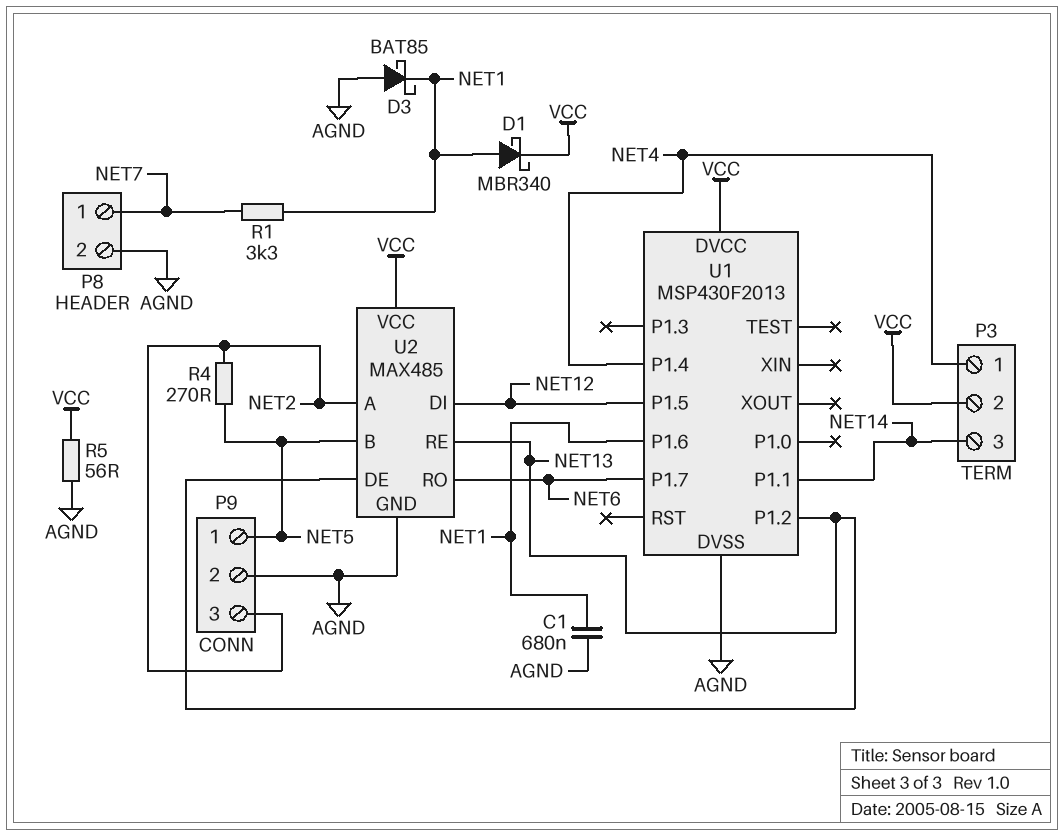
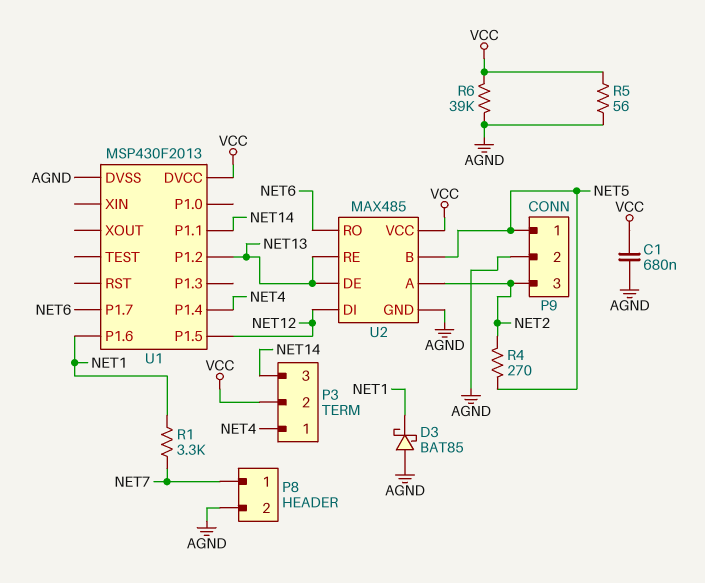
C1: 680nF (AGND, NET1) -> 680nF (AGND, VCC)
D1: schottky MBR340 (A NET1, K VCC) -> none
R6: none -> 39k (AGND, VCC)

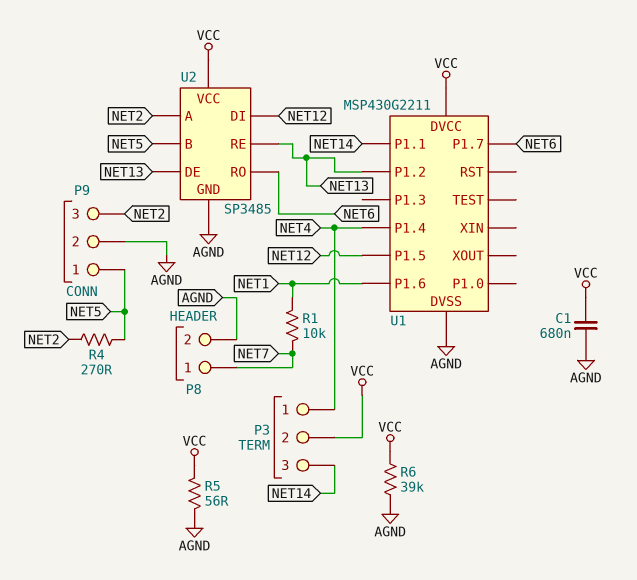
D3: schottky BAT85 (A AGND, K NET1) -> none
R1: 3.3k (NET1, NET7) -> 10k (NET1, NET7)
U1: MSP430F2013 -> MSP430G2211
U2: MAX485 -> SP3485

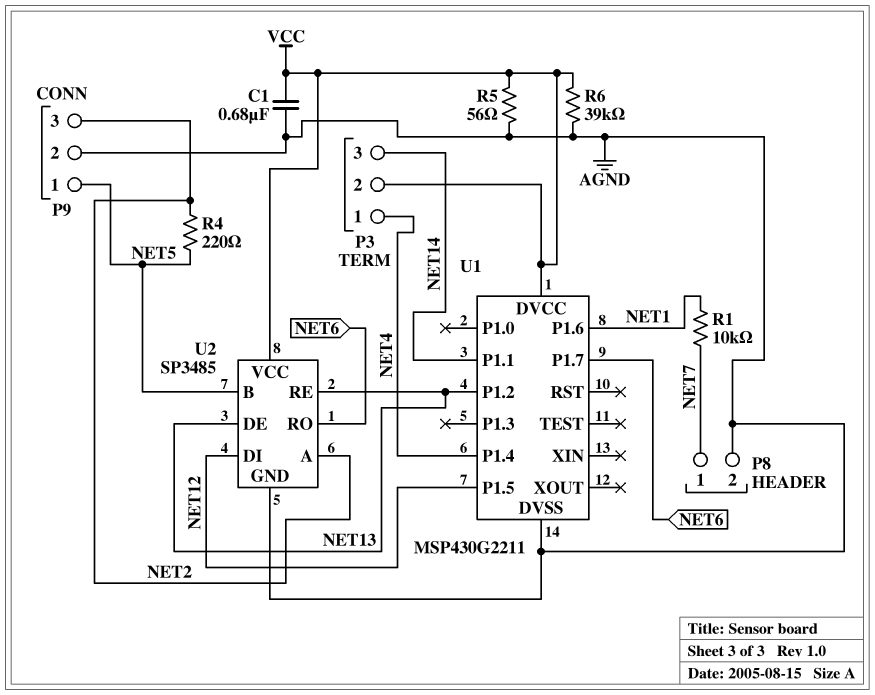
R4: 270 (NET2, NET5) -> 220 (NET2, NET5)

